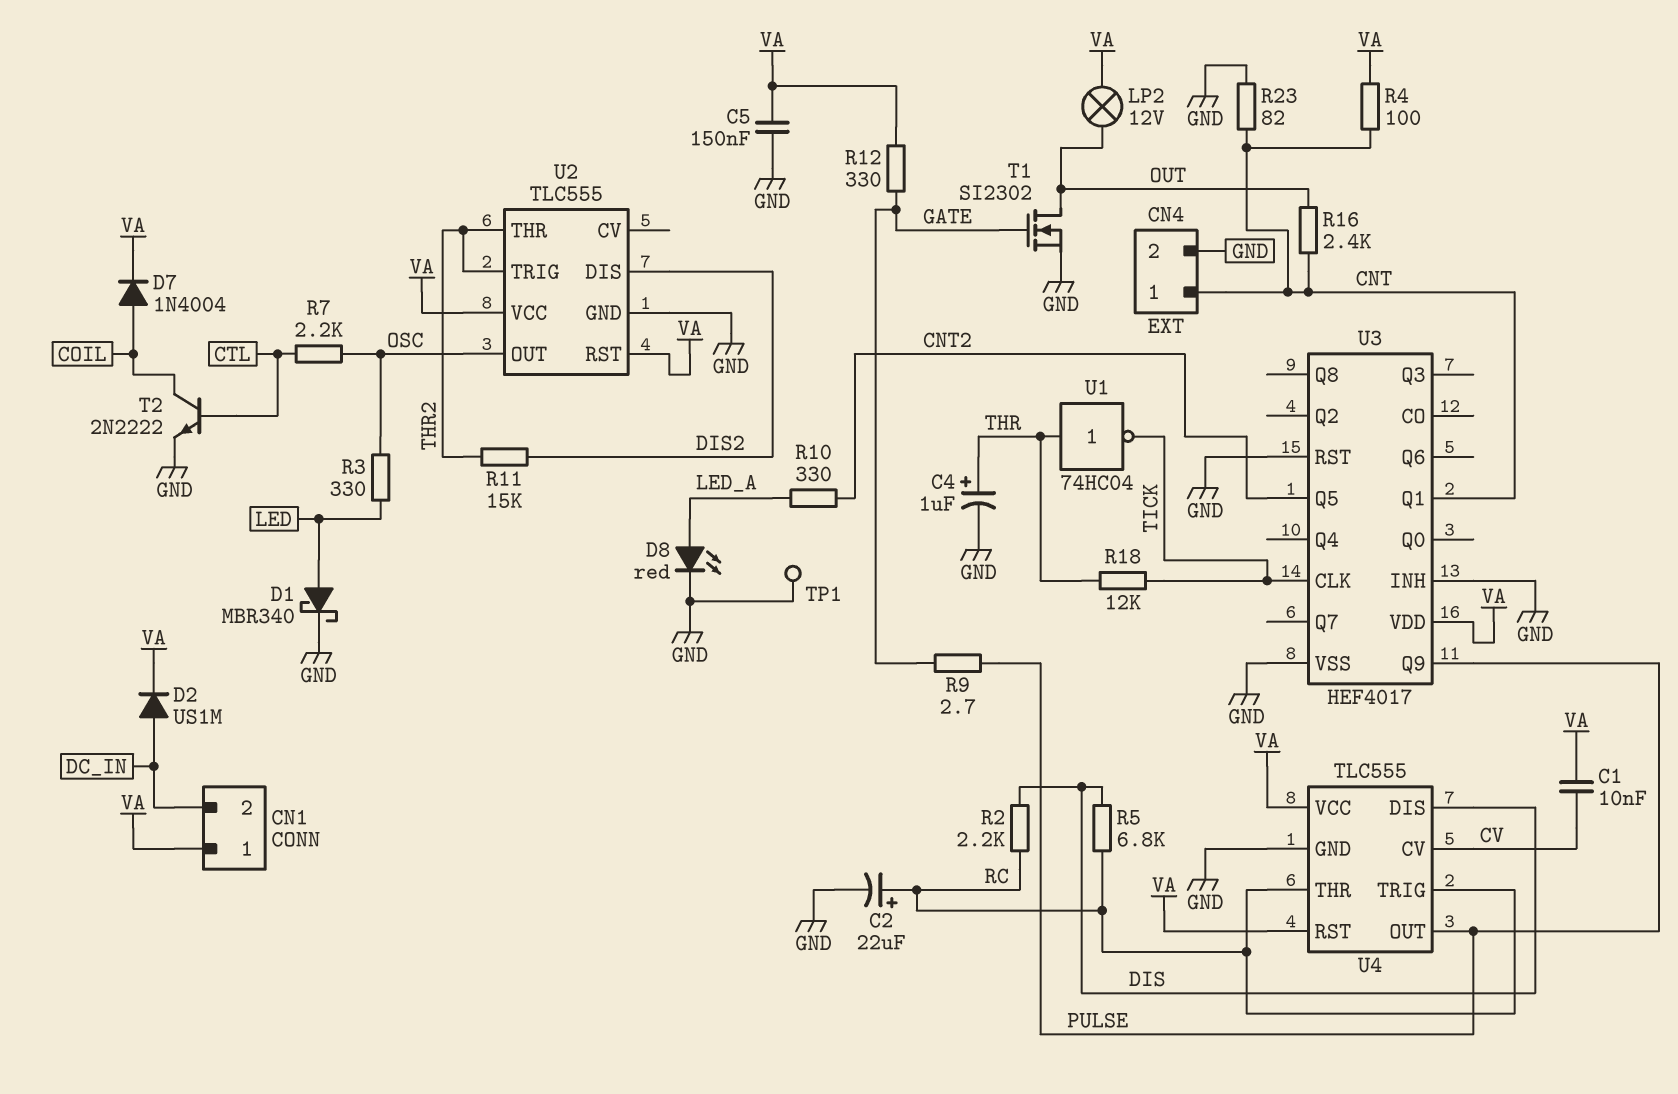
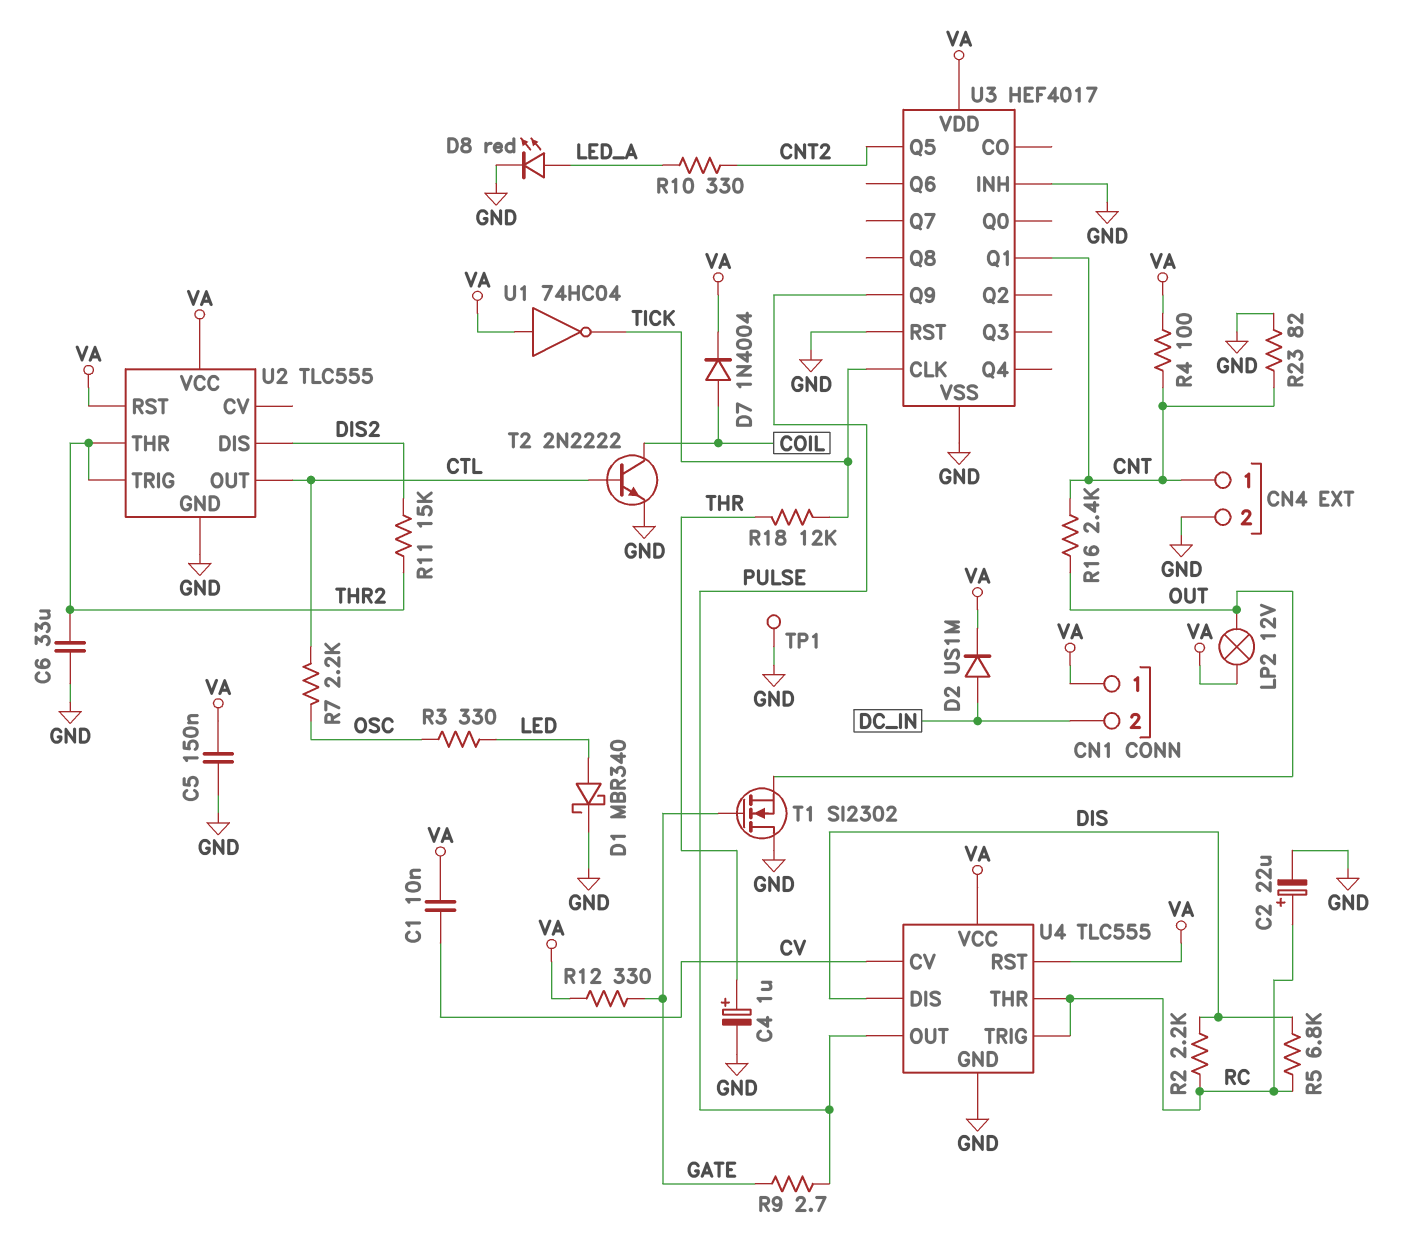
C6: none -> 33uF (GND, THR2)
T1: NMOS SI2302 (G GATE, D OUT, S GND) -> NMOS SI2302 (G GATE, D GND, S OUT)
U1: NOT 74HC04 (in THR, out TICK) -> NOT 74HC04 (in VA, out TICK)
U2 pin OUT: OSC -> CTL

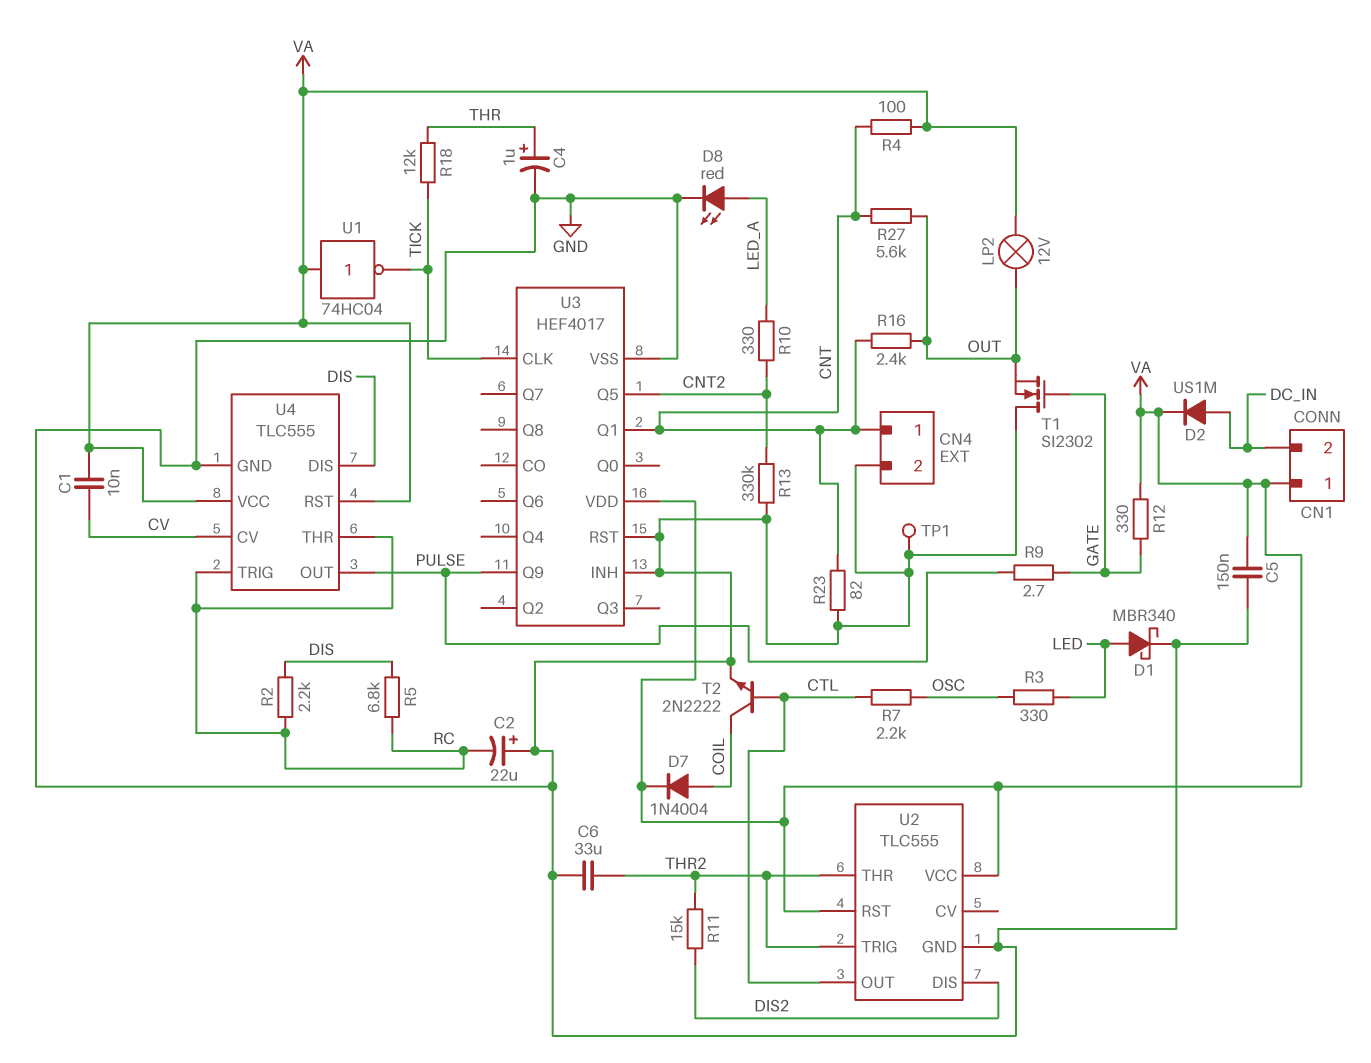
C2: 22uF (plus RC, minus GND) -> 22uF (plus GND, minus RC)
R13: none -> 330k (CNT2, GND)
R27: none -> 5.6k (CNT, OUT)

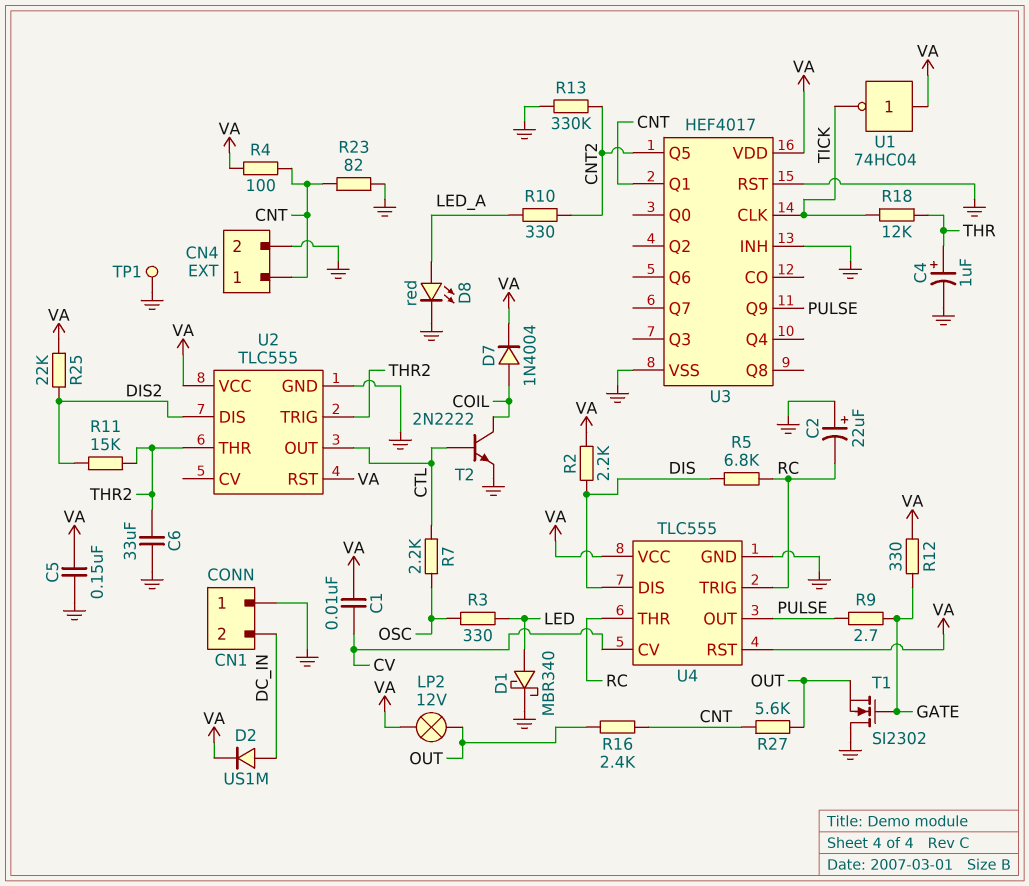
CN1 pin 1: VA -> GND
R2: 2.2k (DIS, RC) -> 2.2k (DIS, VA)
R25: none -> 22k (DIS2, VA)

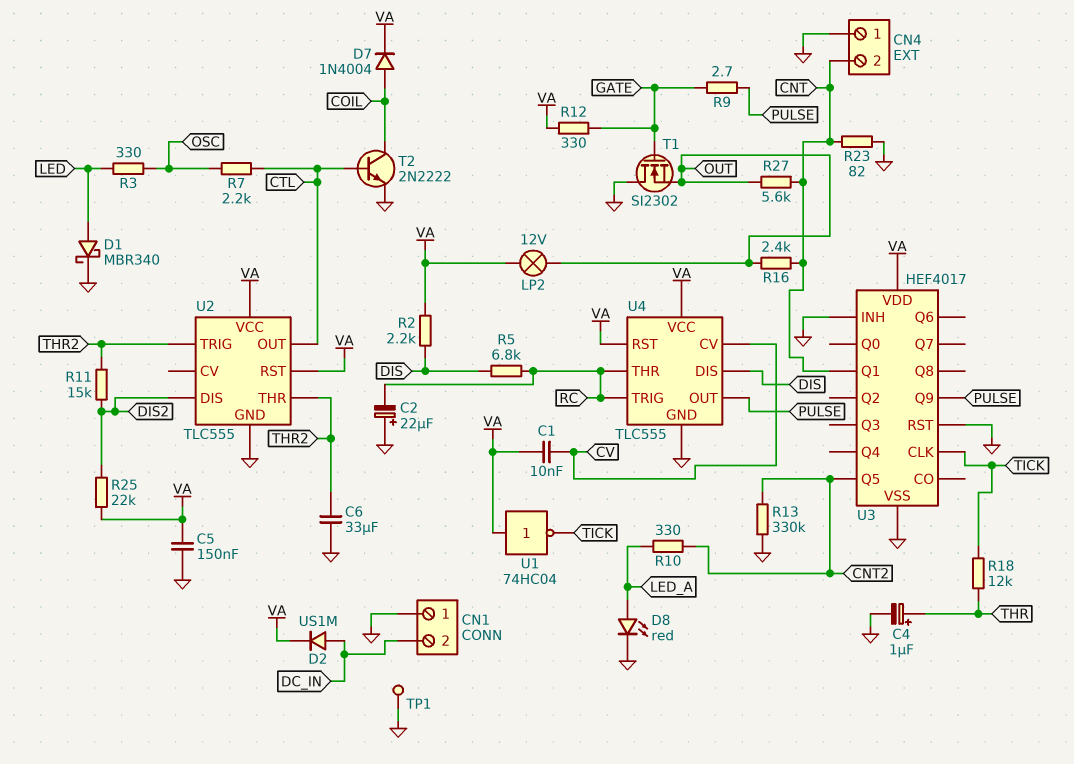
CN4 pin 1: CNT -> GND
CN4 pin 2: GND -> CNT
R4: 100 (CNT, VA) -> none

